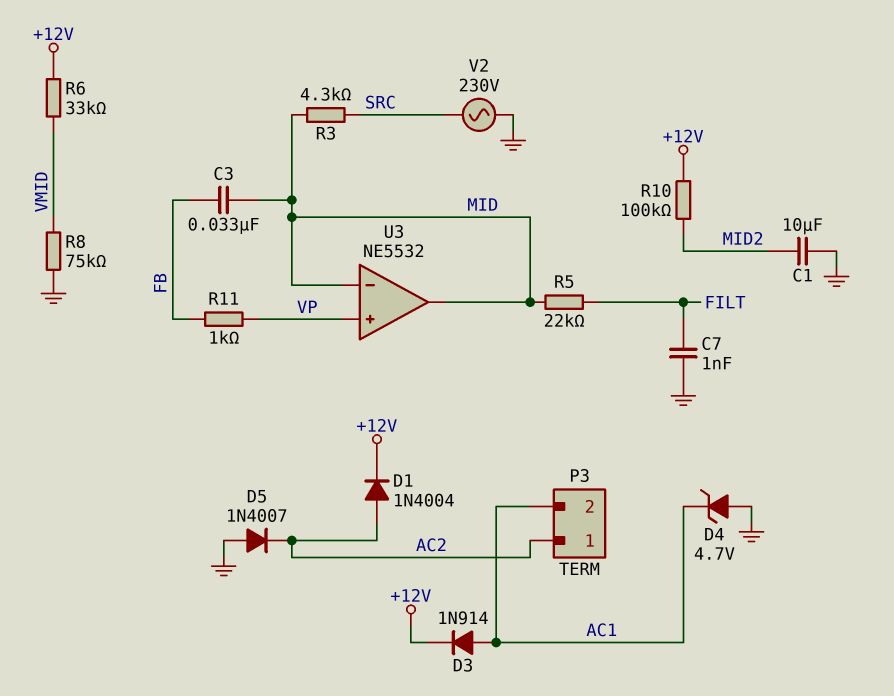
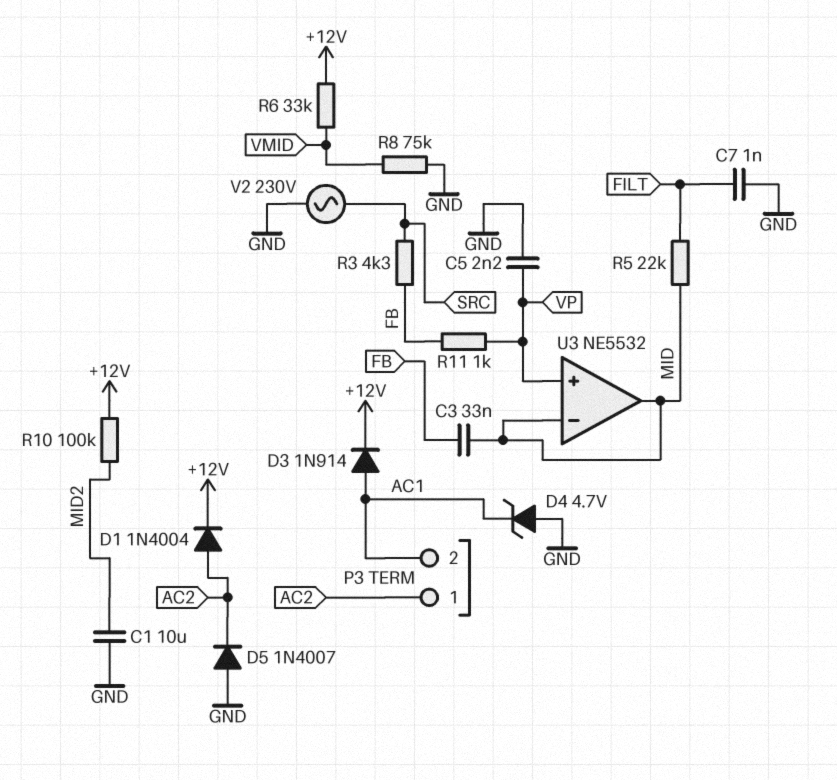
C5: none -> 2.2nF (GND, VP)
R3: 4.3k (MID, SRC) -> 4.3k (FB, SRC)

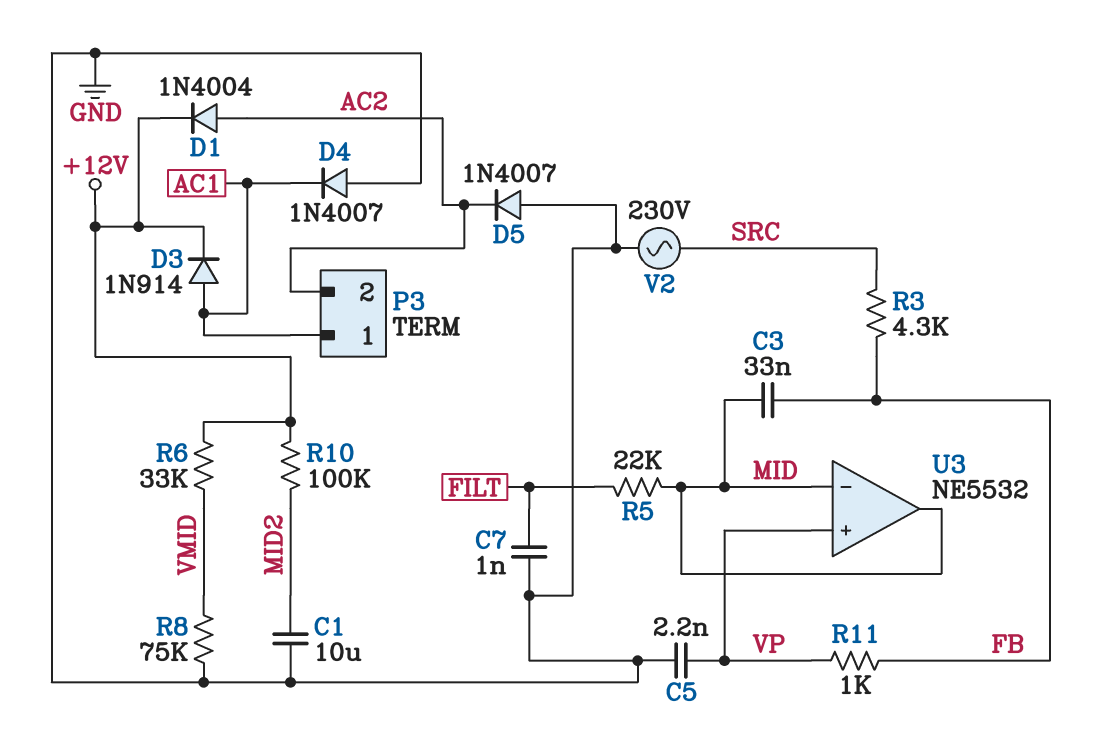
D4: zener 4.7V (A GND, K AC1) -> diode 1N4007 (A GND, K AC1)
P3 pin 1: AC2 -> AC1
P3 pin 2: AC1 -> AC2

